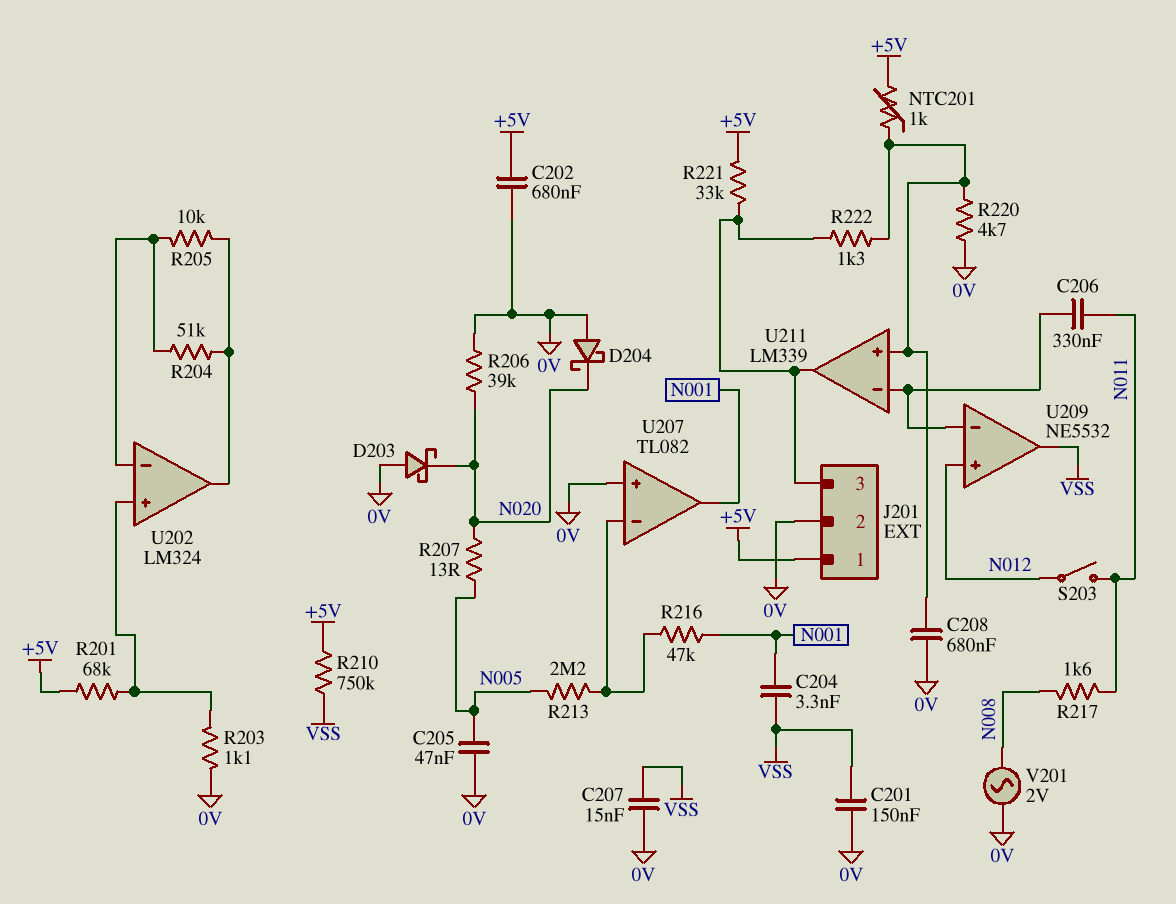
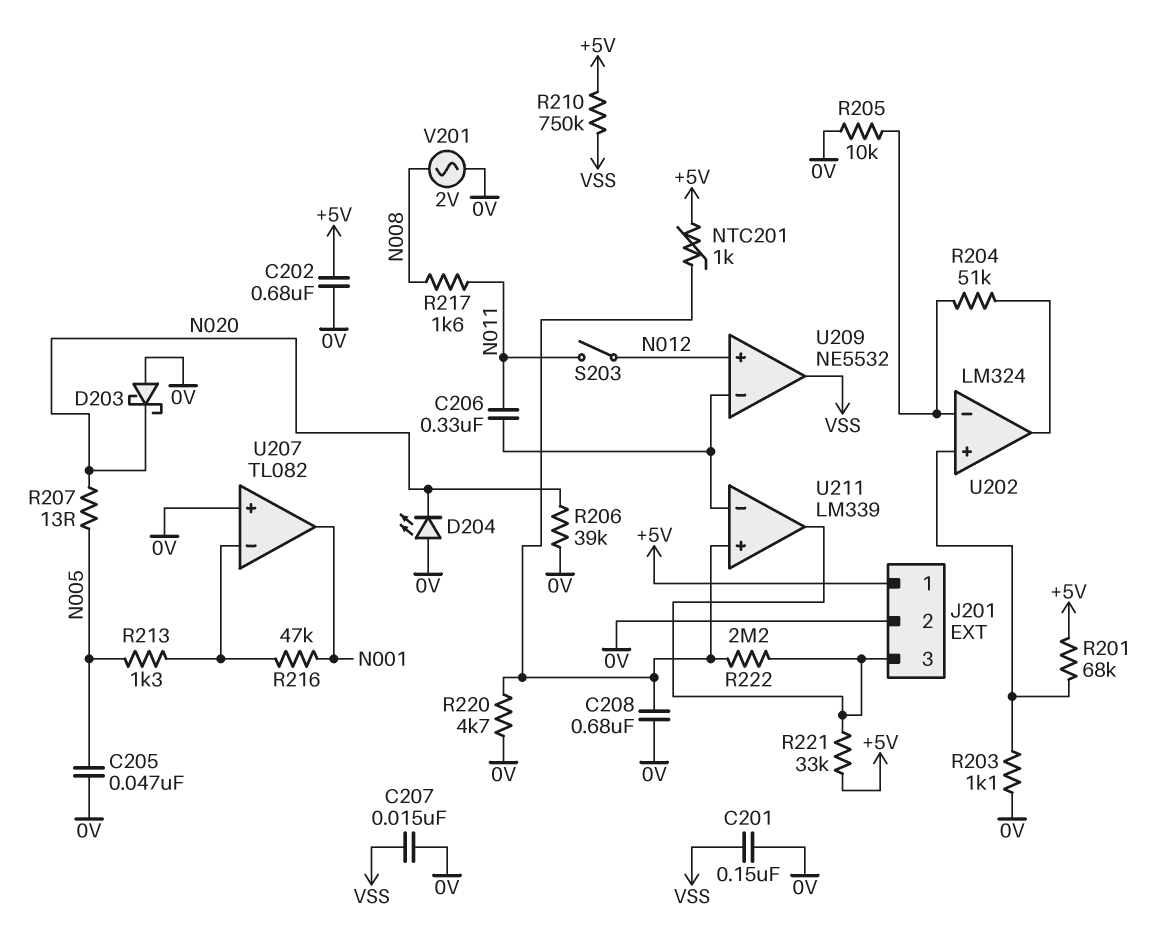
C204: 3.3nF (N001, VSS) -> none
D204: schottky (A 0V, K N020) -> LED (A 0V, K N020)
R205: 10k (U202/in-, U202/out) -> 10k (0V, U202/in-)
R213: 2.2M (N005, U207/in-) -> 1.3k (N005, U207/in-)
R222: 1.3k (J201/3, U211/in+) -> 2.2M (J201/3, U211/in+)

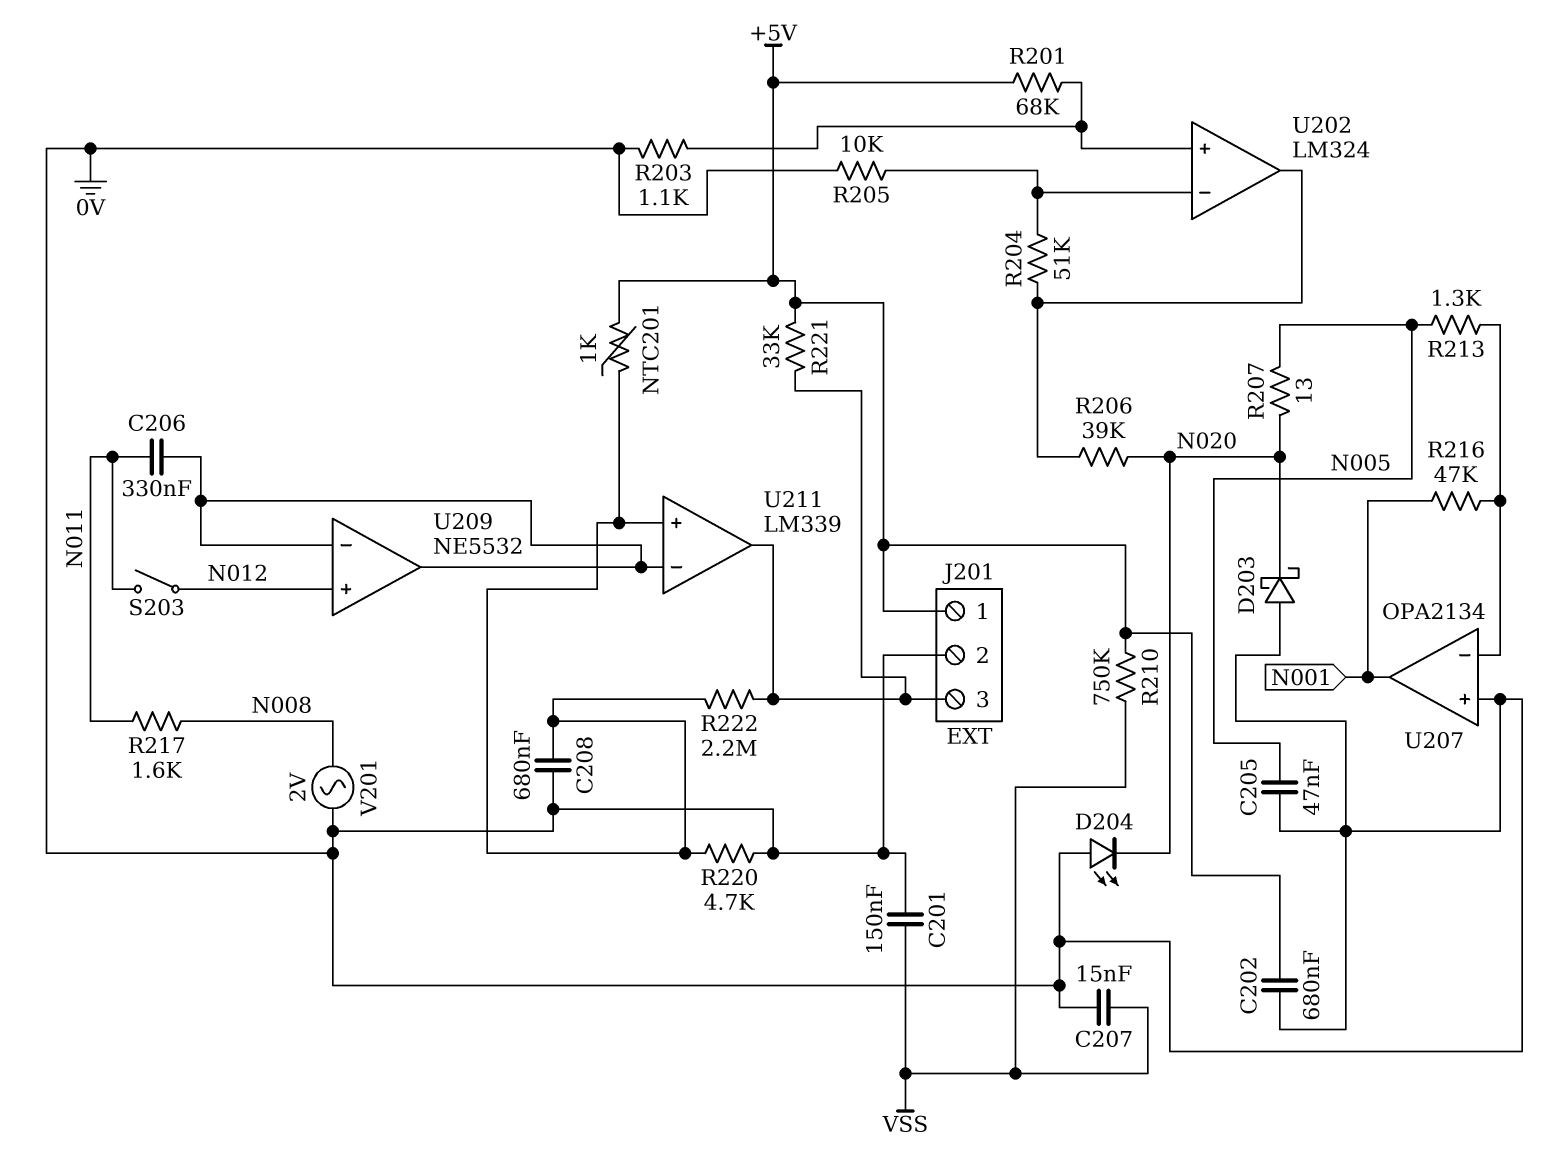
R206: 39k (0V, N020) -> 39k (N020, U202/out)
U207: TL082 -> OPA2134
U209 pin out: VSS -> U209/in-

